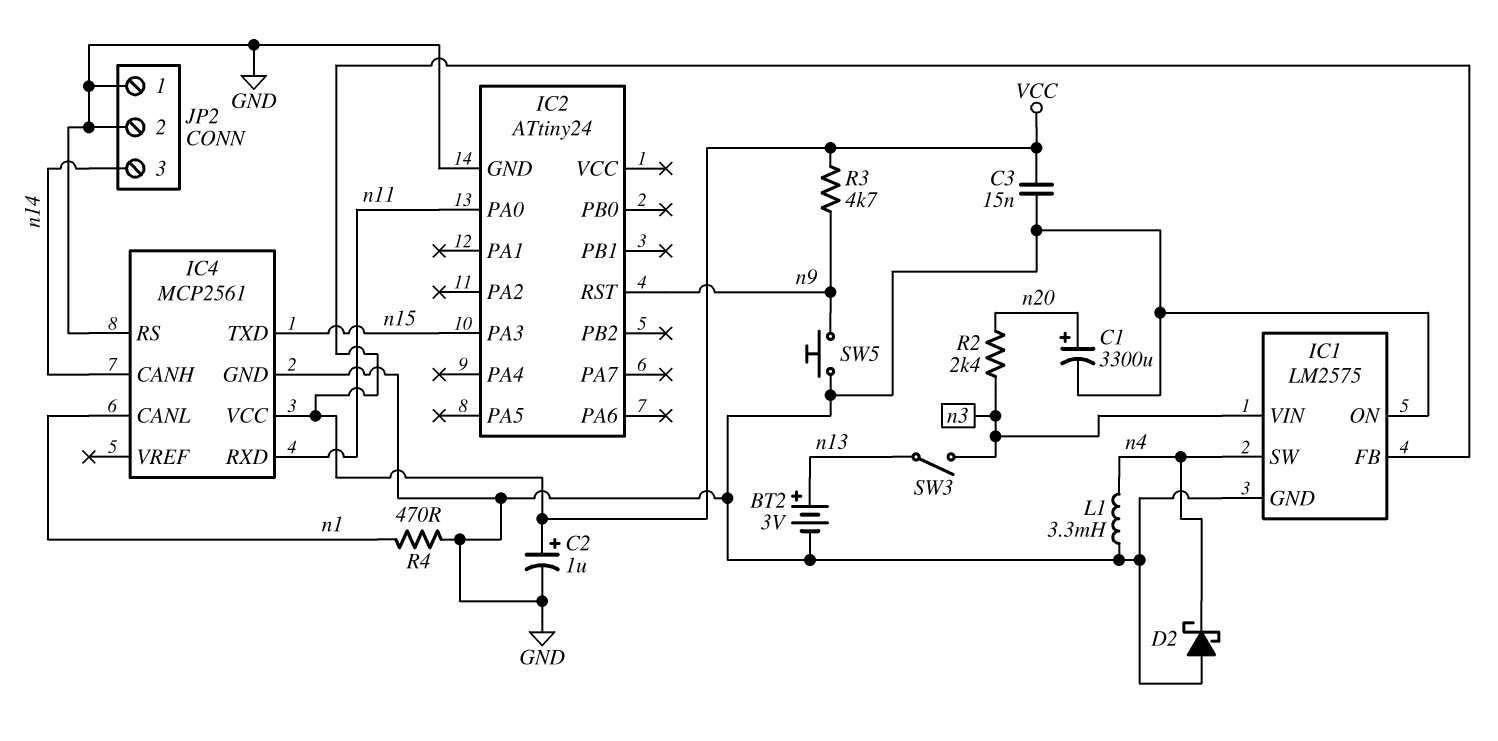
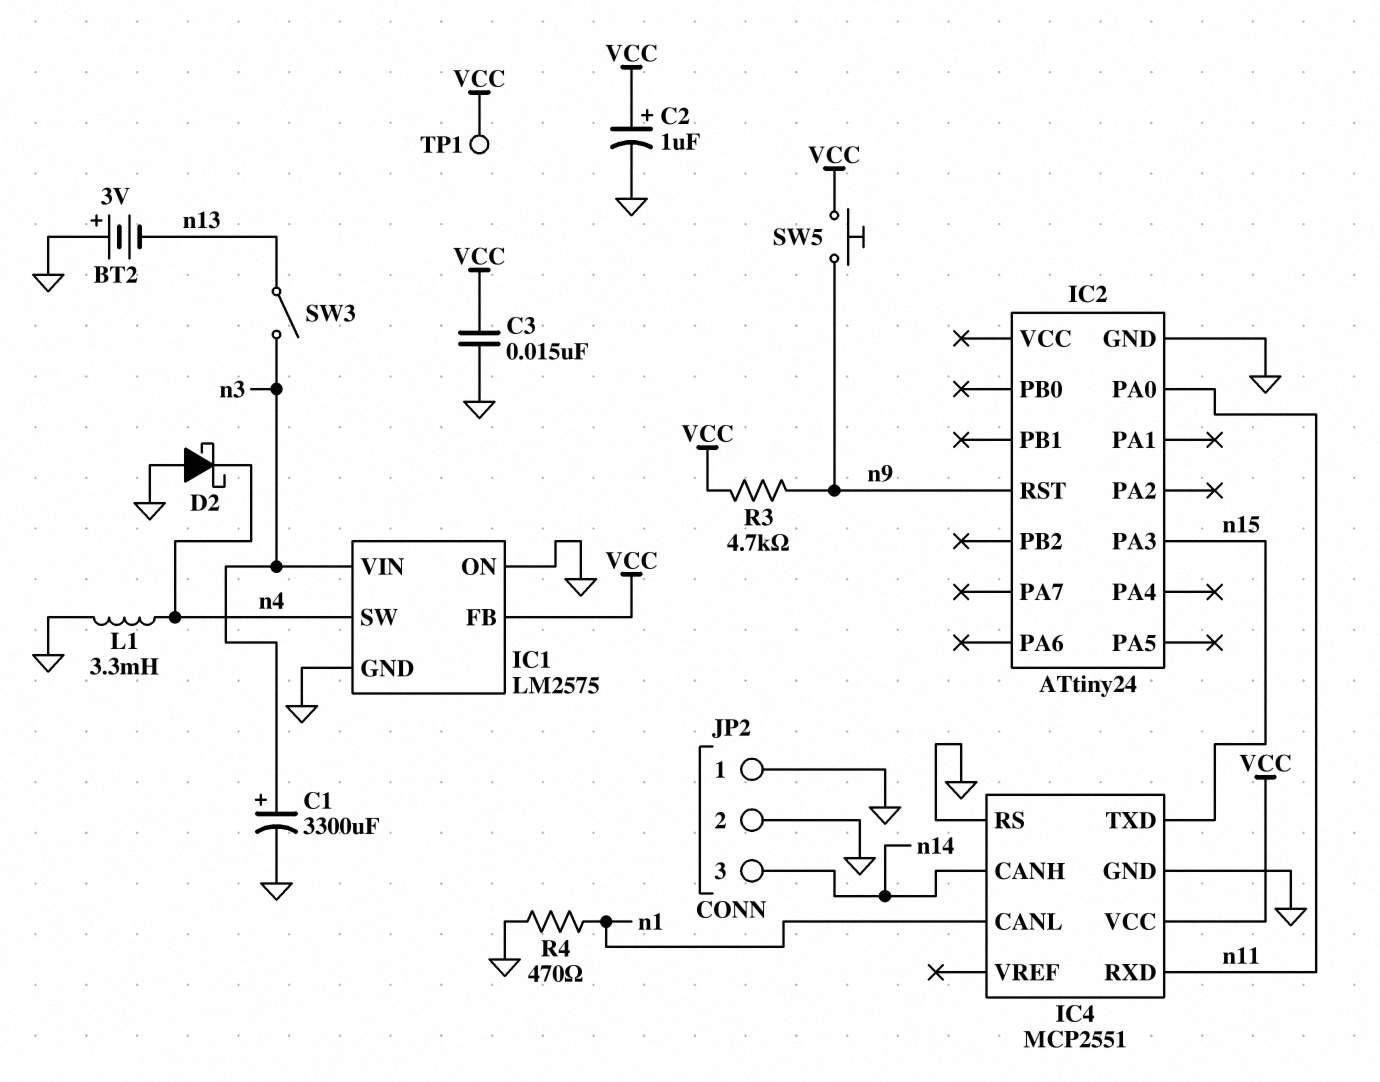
BT2: 3V (plus n13, minus GND) -> 3V (plus GND, minus n13)
C1: 3300uF (plus n20, minus GND) -> 3300uF (plus n3, minus GND)
IC4: MCP2561 -> MCP2551
R2: 2.4k (n3, n20) -> none
SW5: button (GND, n9) -> button (VCC, n9)
TP1: none -> test point (VCC)

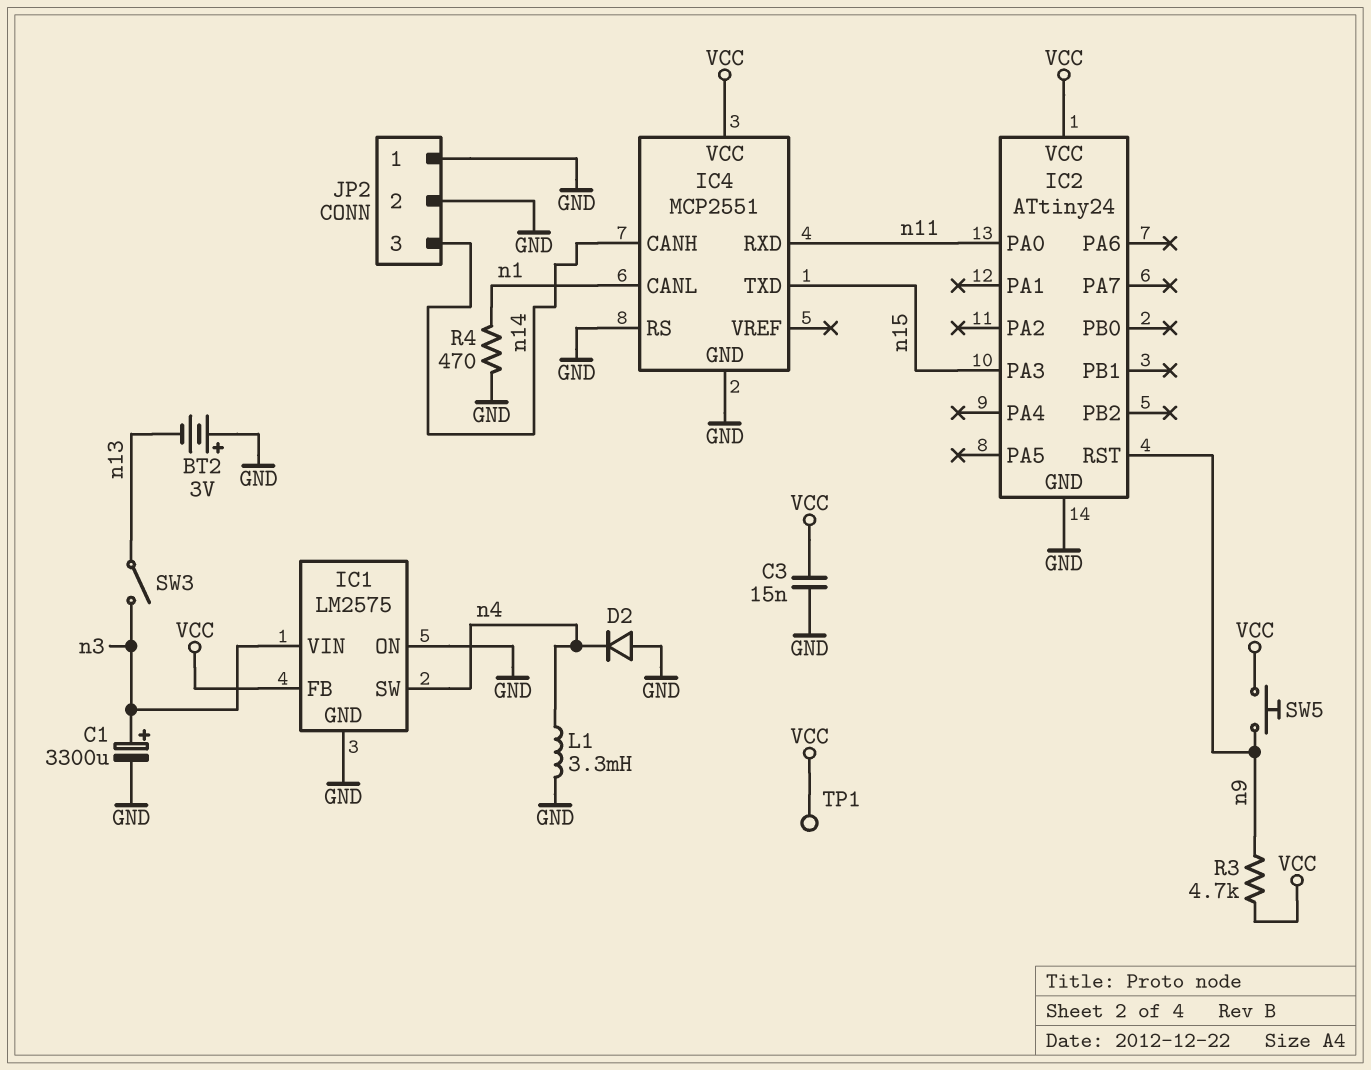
C2: 1uF (plus VCC, minus GND) -> none
D2: schottky (A GND, K n4) -> diode (A GND, K n4)
IC2 pin VCC: none -> VCC

